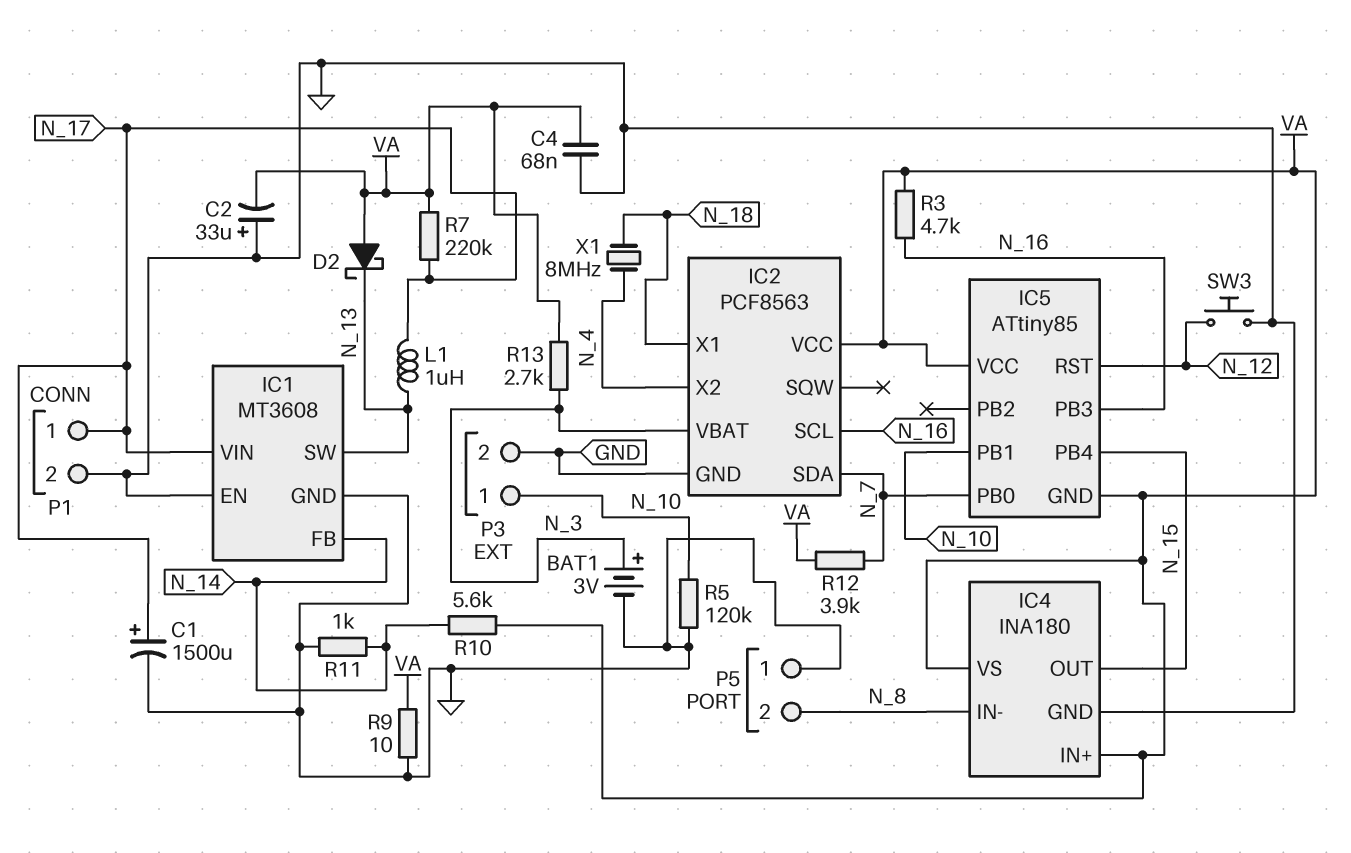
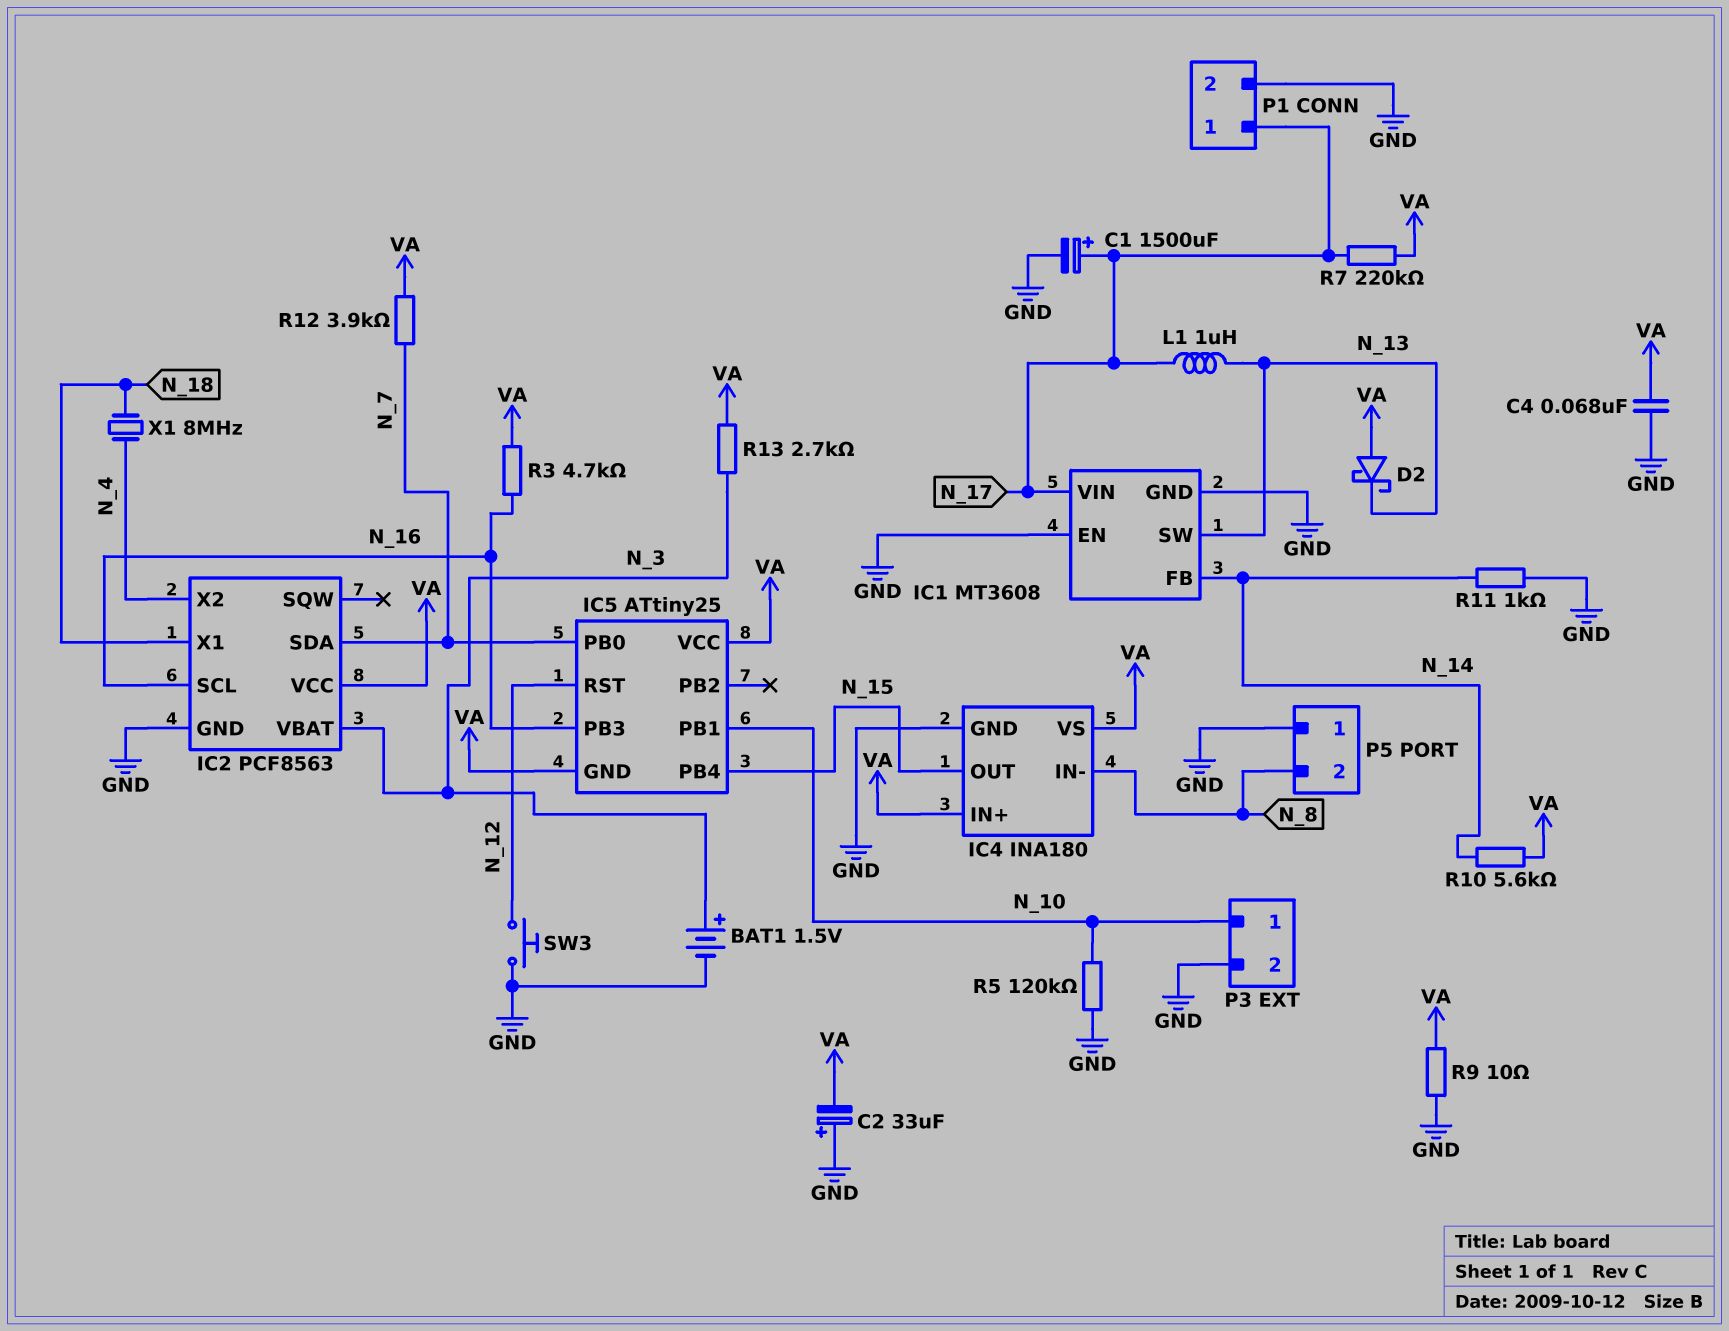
BAT1: 3V (plus N_3, minus GND) -> 1.5V (plus N_3, minus GND)
IC5: ATtiny85 -> ATtiny25

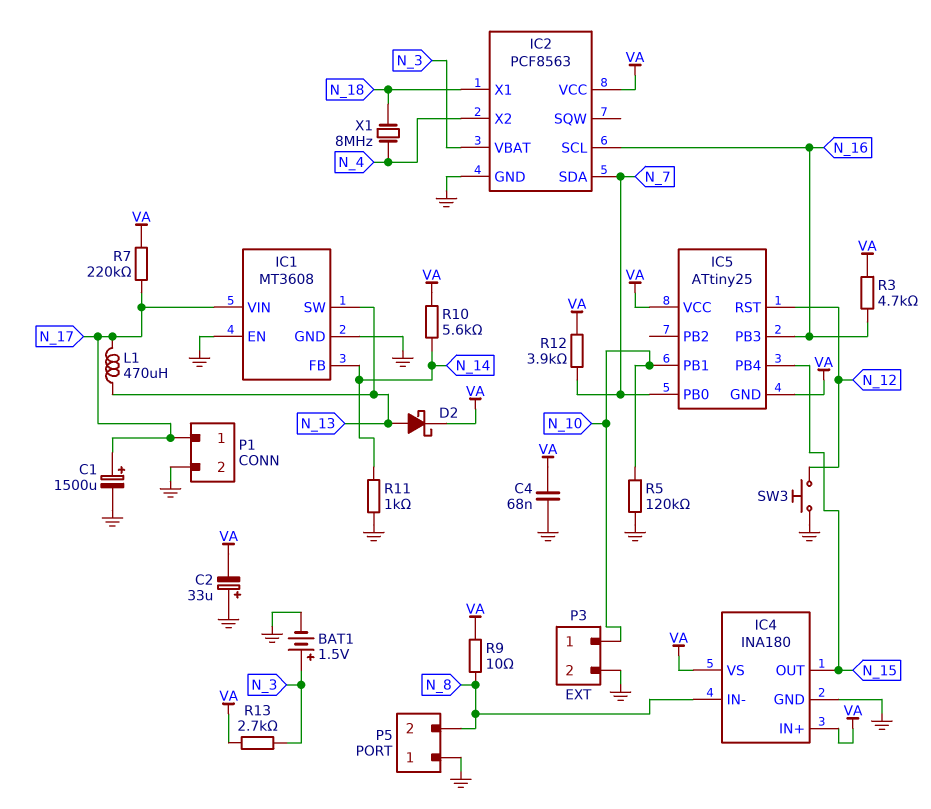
D2: schottky (A VA, K N_13) -> schottky (A N_13, K VA)
L1: 1uH (N_13, N_17) -> 470uH (N_13, N_17)
R9: 10 (GND, VA) -> 10 (N_8, VA)

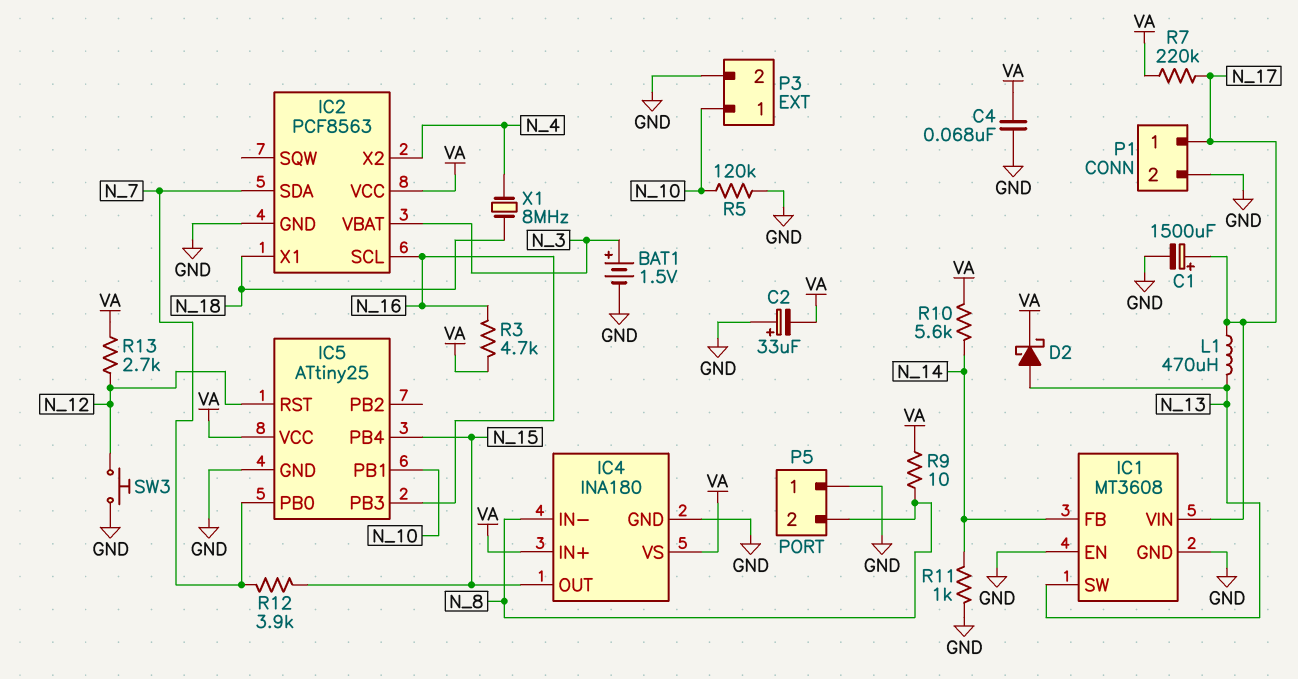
IC5 pin GND: VA -> GND
R12: 3.9k (N_7, VA) -> 3.9k (N_7, N_15)
R13: 2.7k (N_3, VA) -> 2.7k (N_12, VA)

